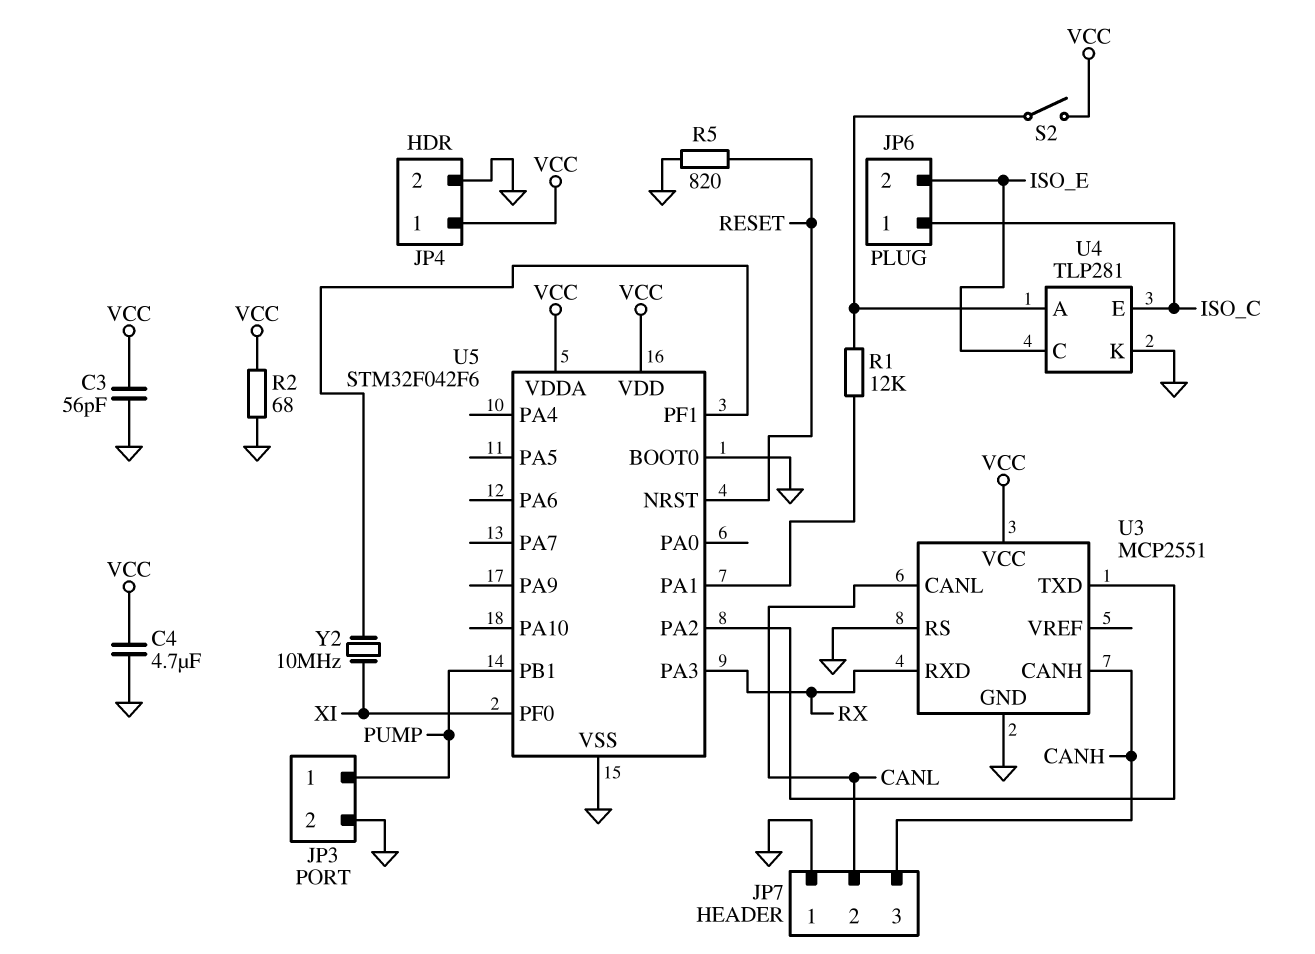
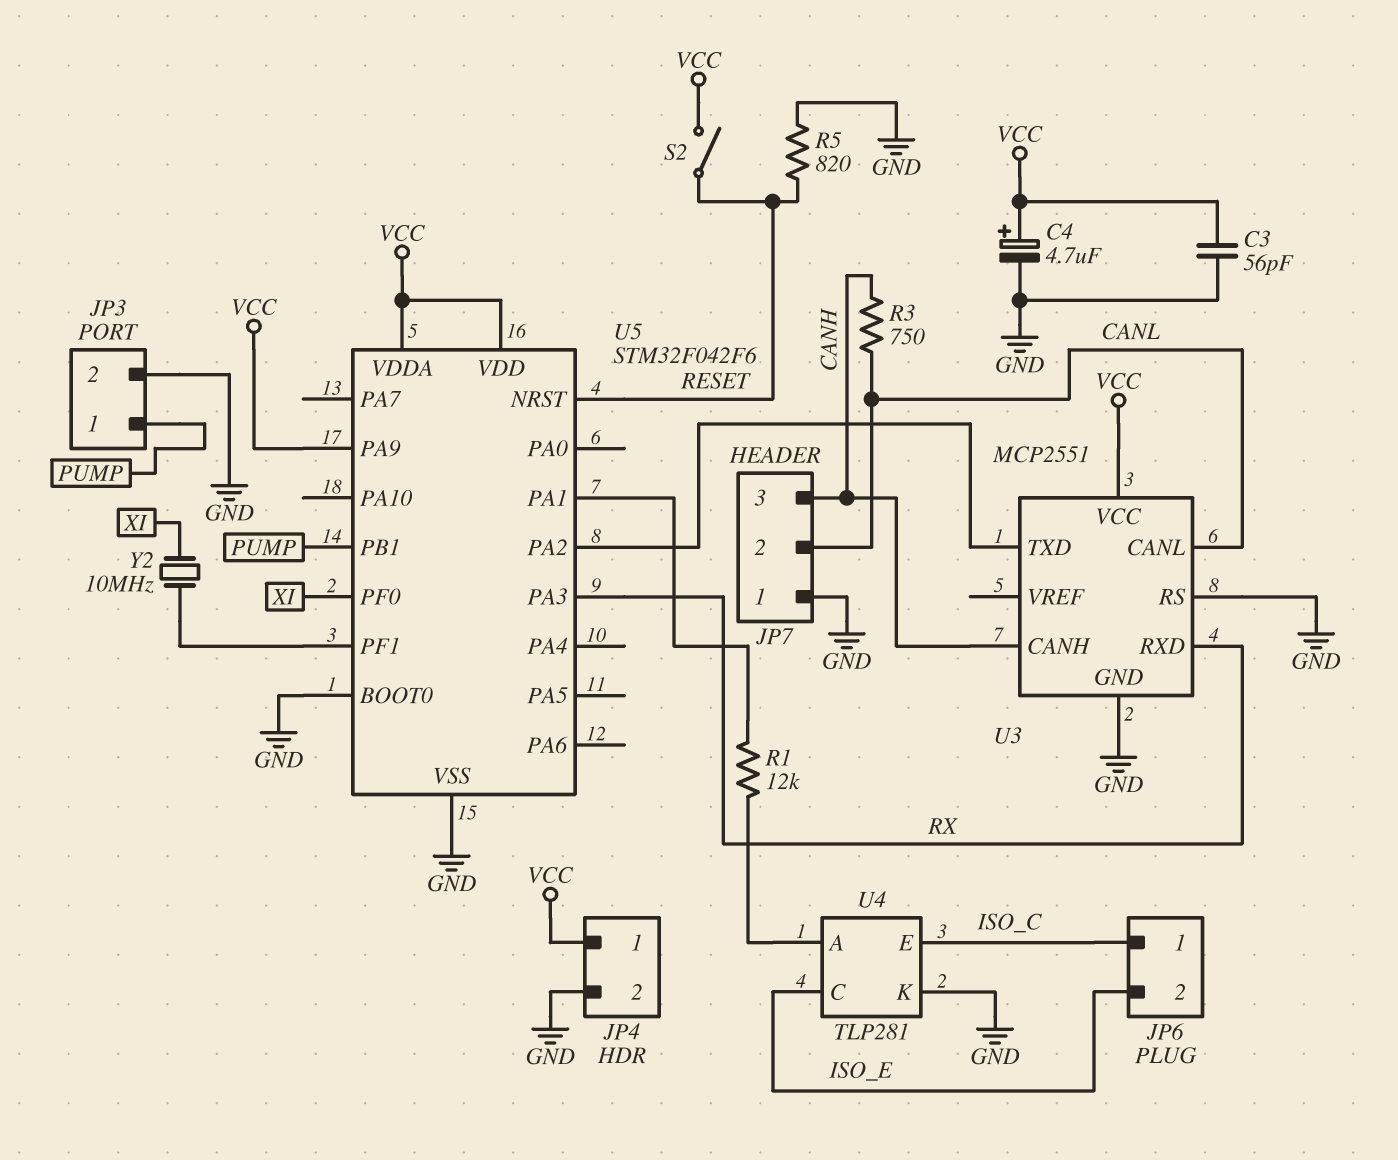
C4: 4.7uF (GND, VCC) -> 4.7uF (plus VCC, minus GND)
R2: 68 (GND, VCC) -> none
R3: none -> 750 (CANH, CANL)
S2: switch (U4/A, VCC) -> switch (RESET, VCC)
U5 pin PA9: none -> VCC

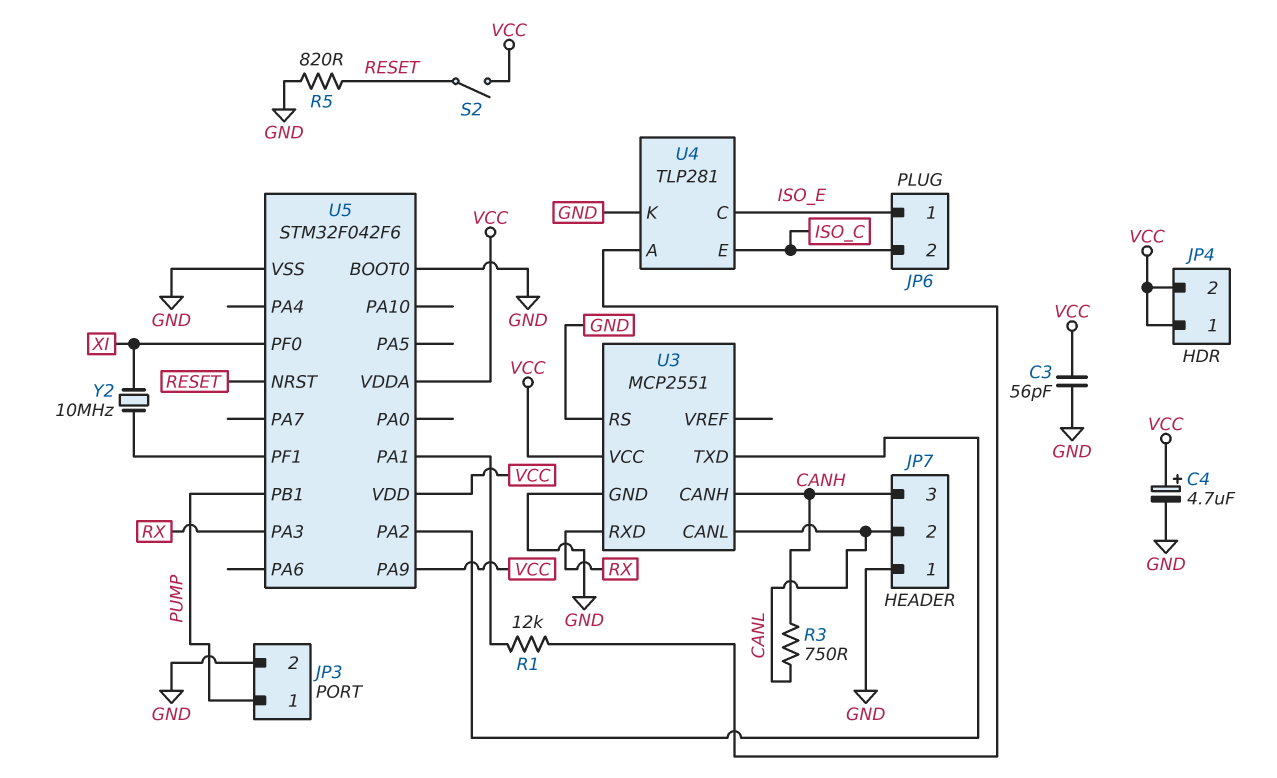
JP4 pin 2: GND -> VCC
JP6 pin 1: ISO_C -> ISO_E
JP6 pin 2: ISO_E -> ISO_C

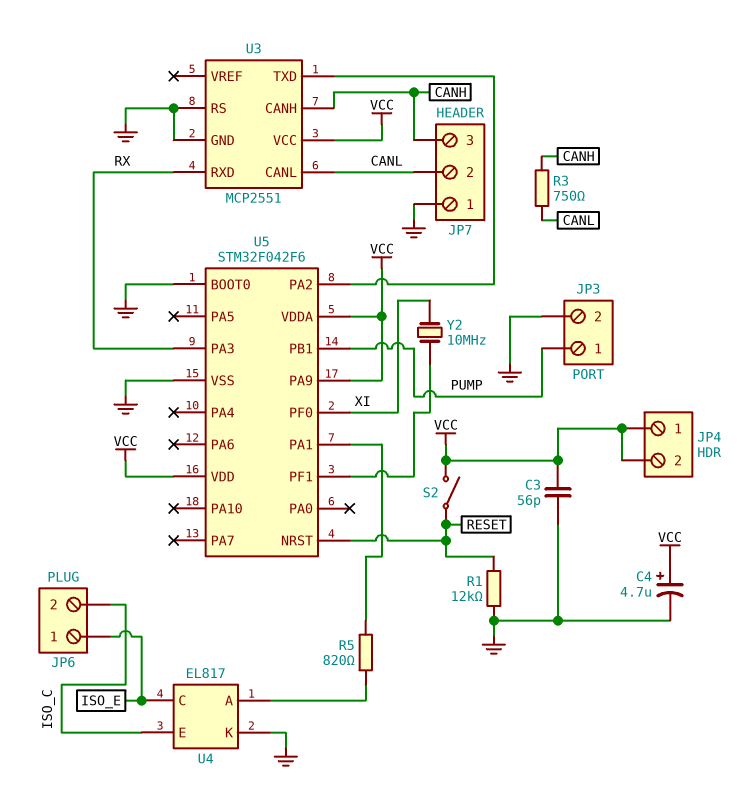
R1: 12k (U4/A, U5/PA1) -> 12k (GND, RESET)
R5: 820 (GND, RESET) -> 820 (U4/A, U5/PA1)
U4: TLP281 -> EL817

